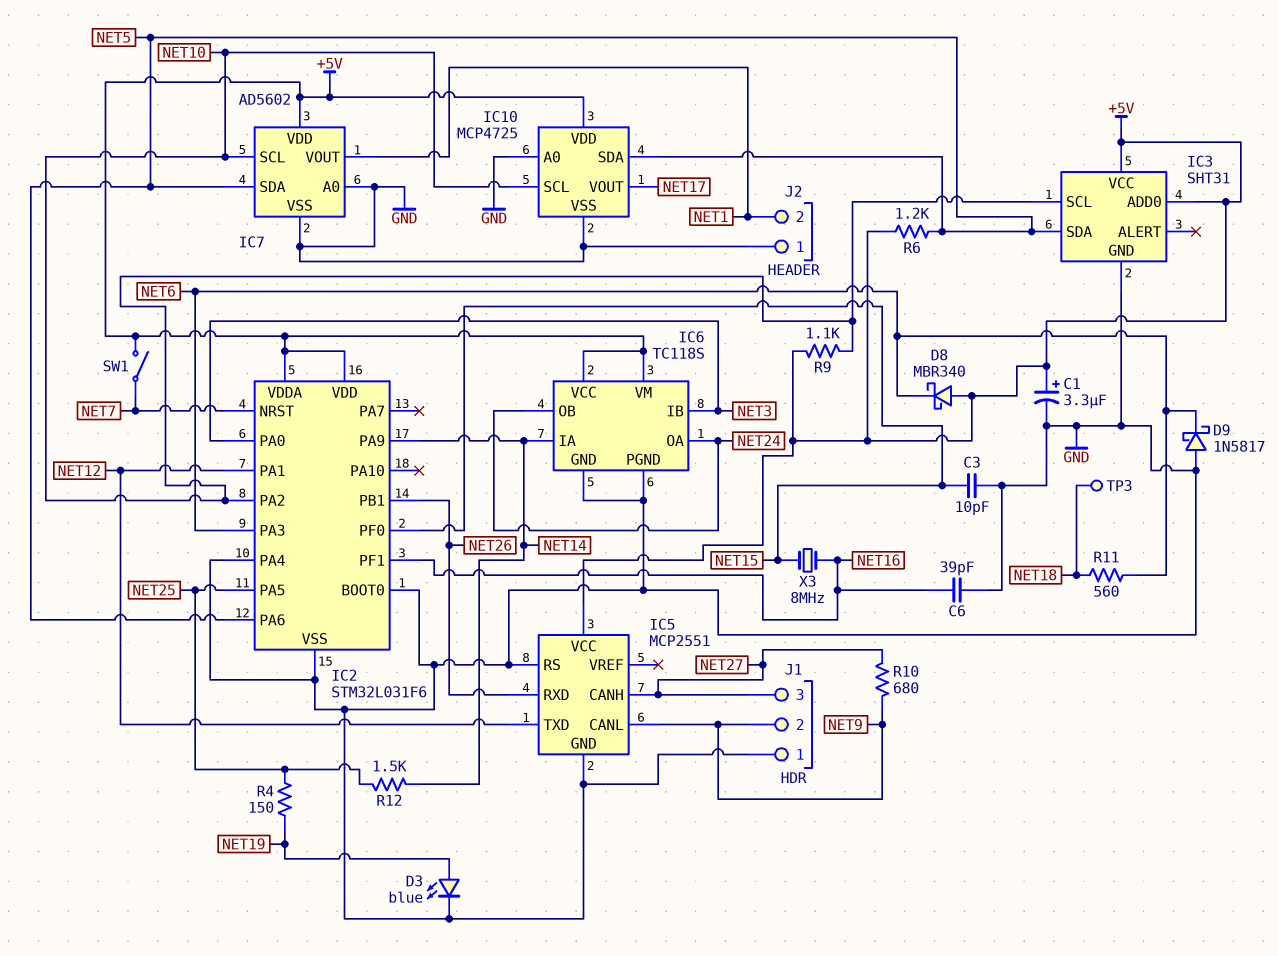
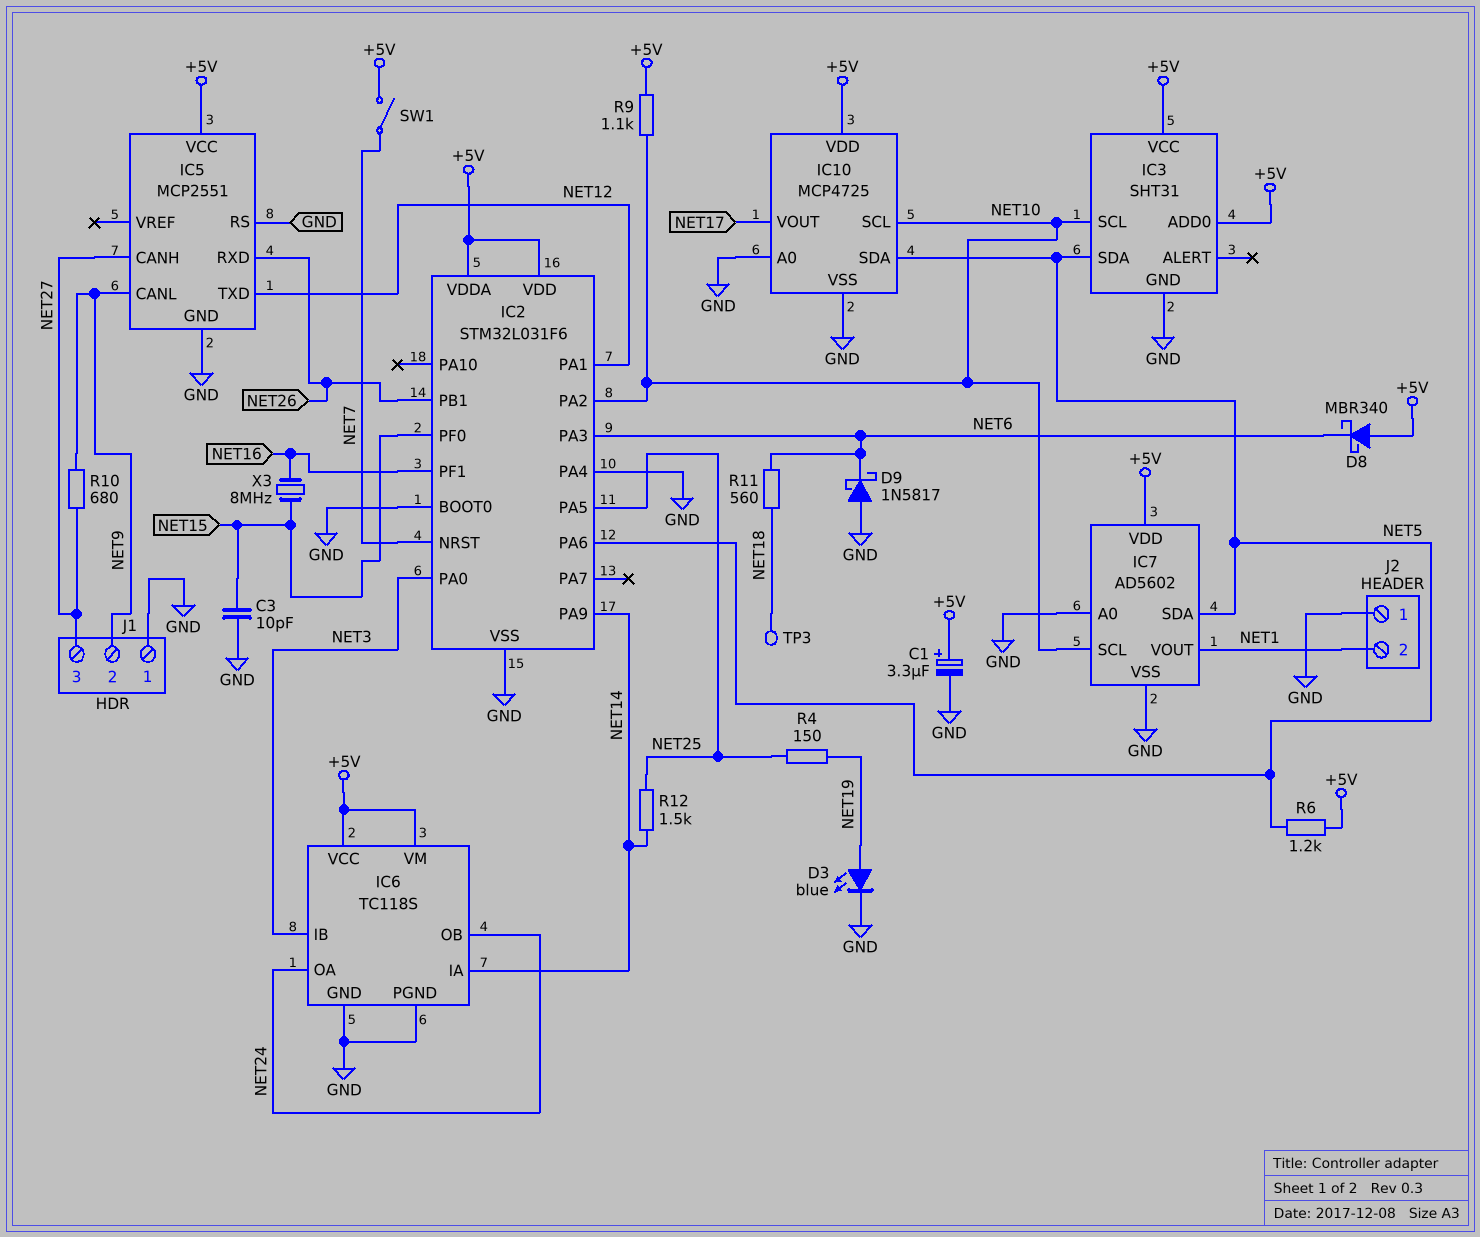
C6: 39pF (GND, NET16) -> none

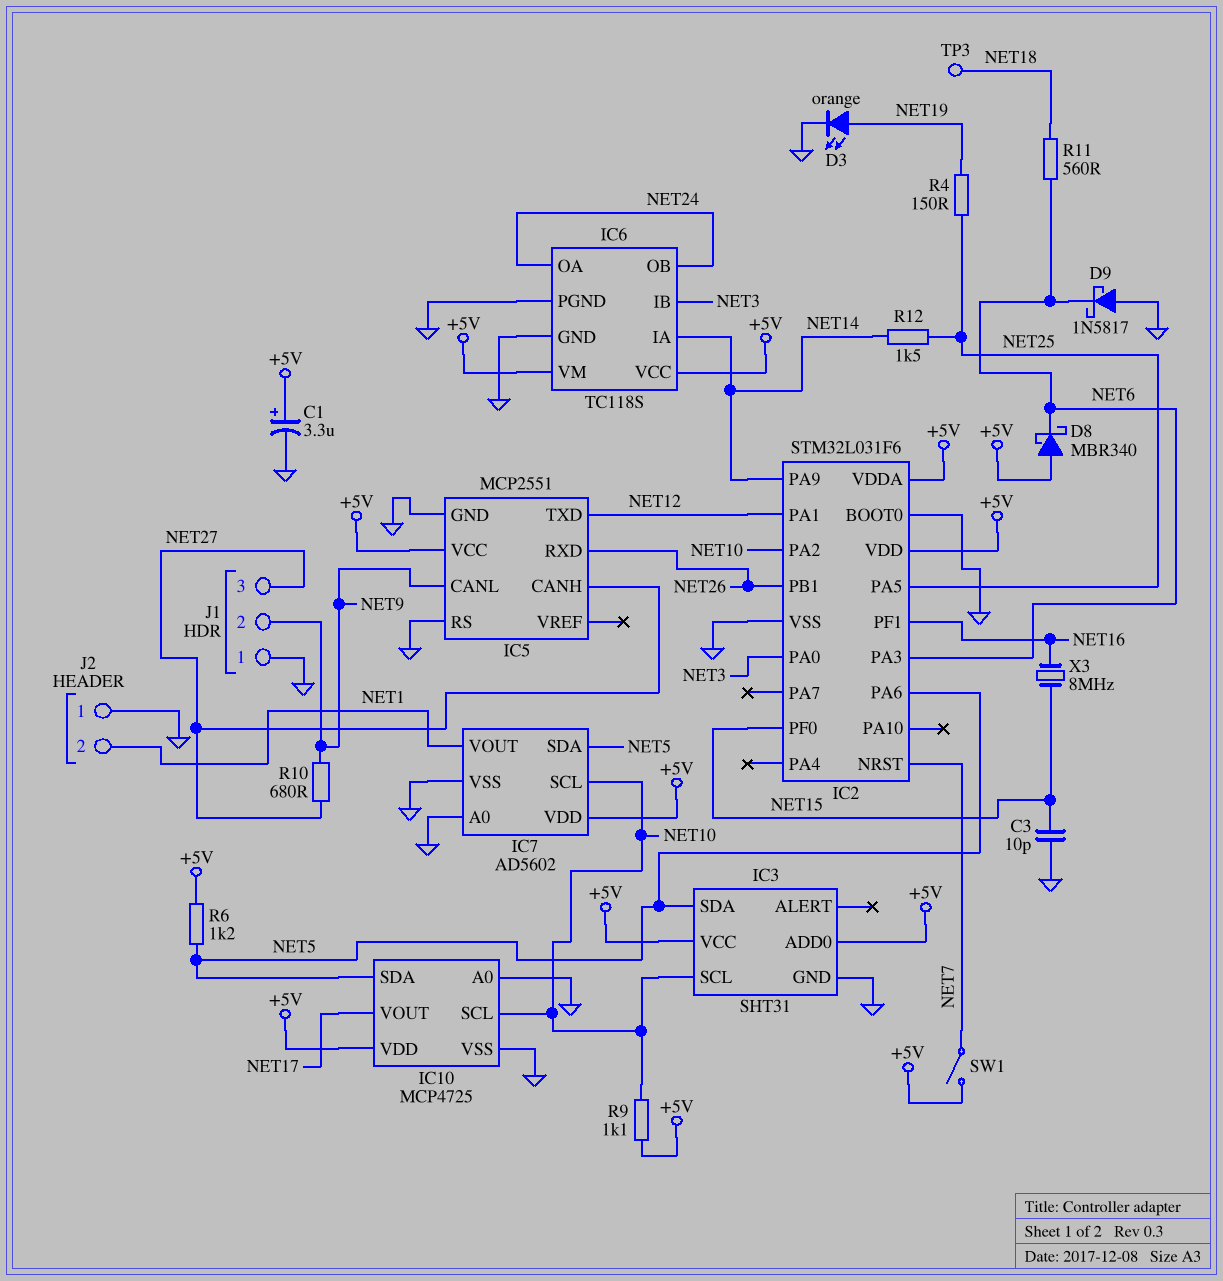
D3: LED blue (A NET19, K GND) -> LED orange (A NET19, K GND)
IC2 pin PA4: GND -> none

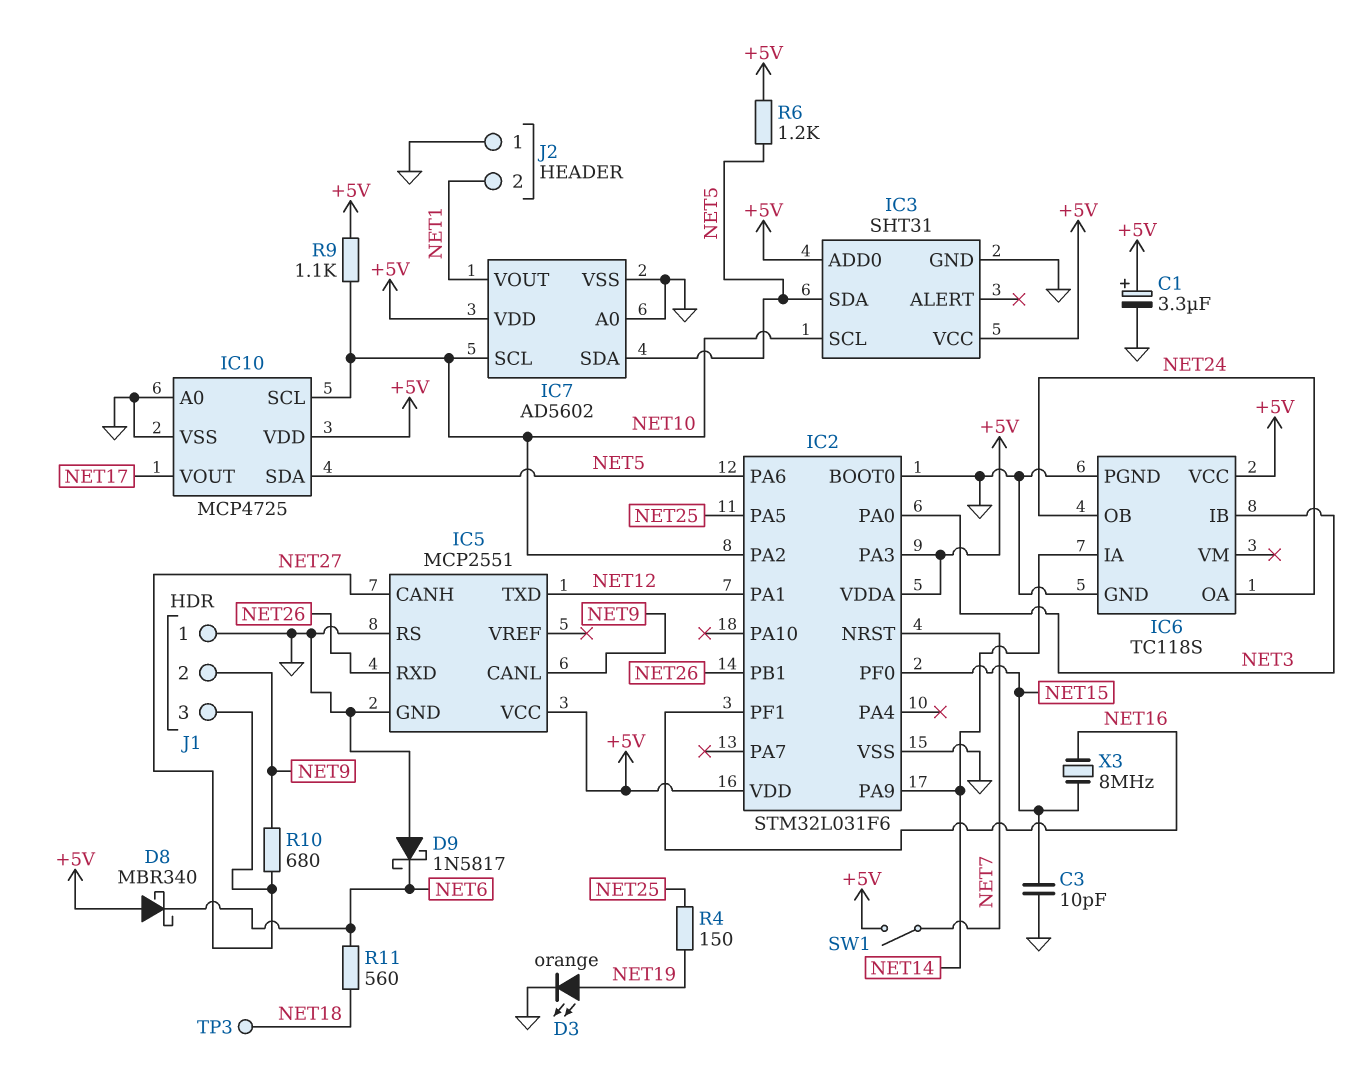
IC2 pin PA3: NET6 -> +5V
IC6 pin VM: +5V -> none
R12: 1.5k (NET14, NET25) -> none

